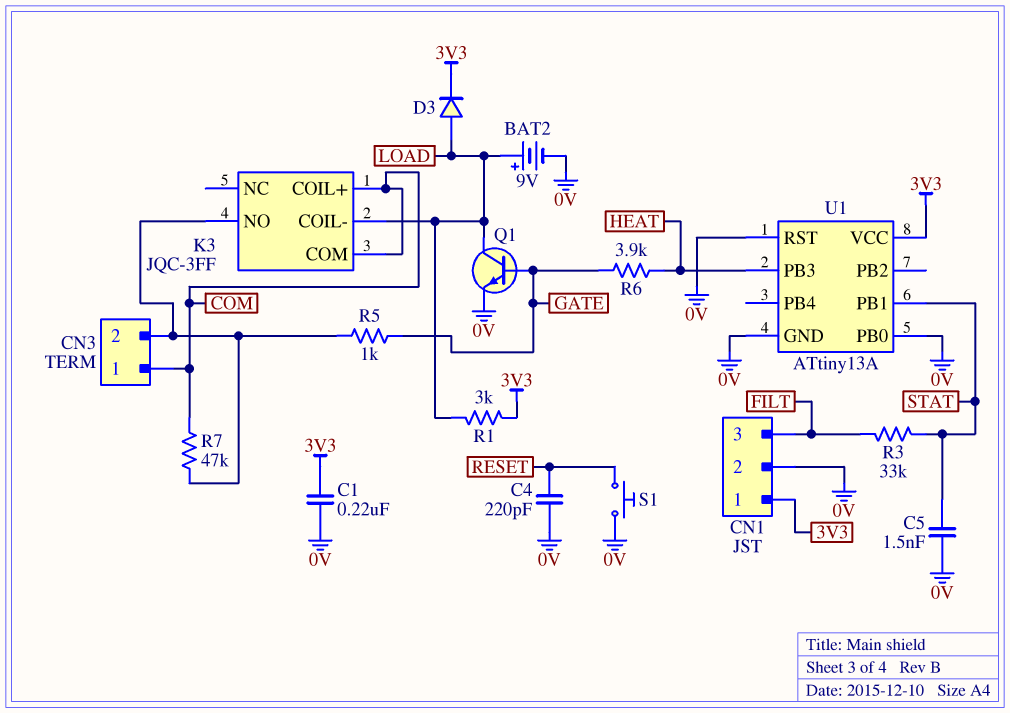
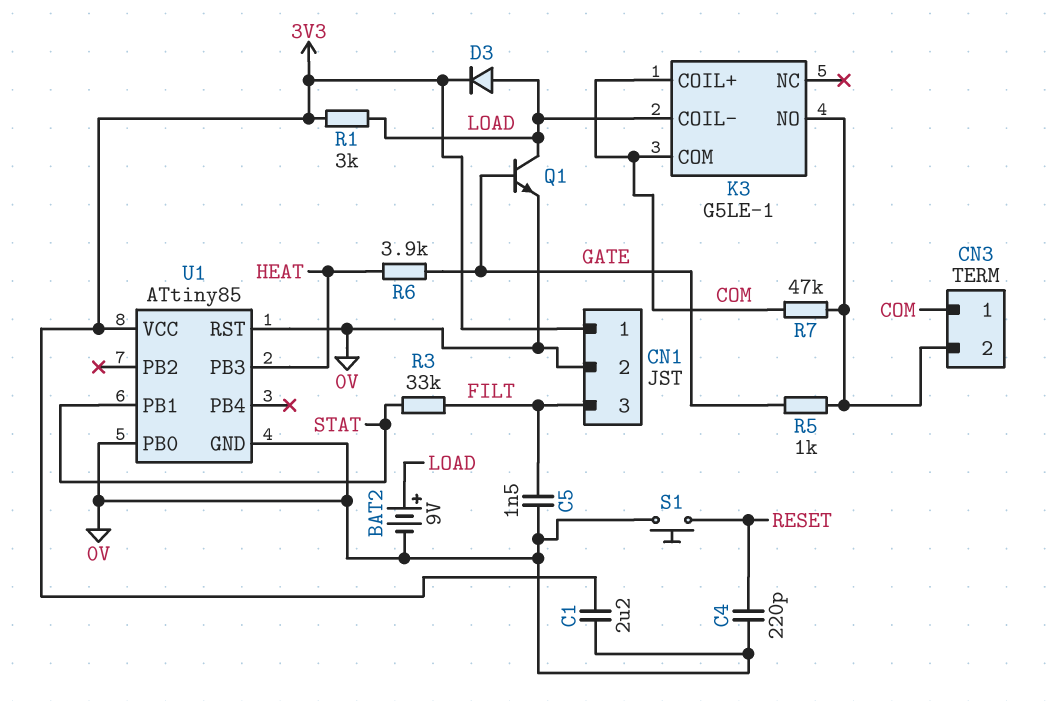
C1: 220nF (0V, 3V3) -> 2.2uF (0V, 3V3)
C5: 1.5nF (0V, STAT) -> 1.5nF (0V, FILT)
K3: JQC-3FF -> G5LE-1
U1: ATtiny13A -> ATtiny85

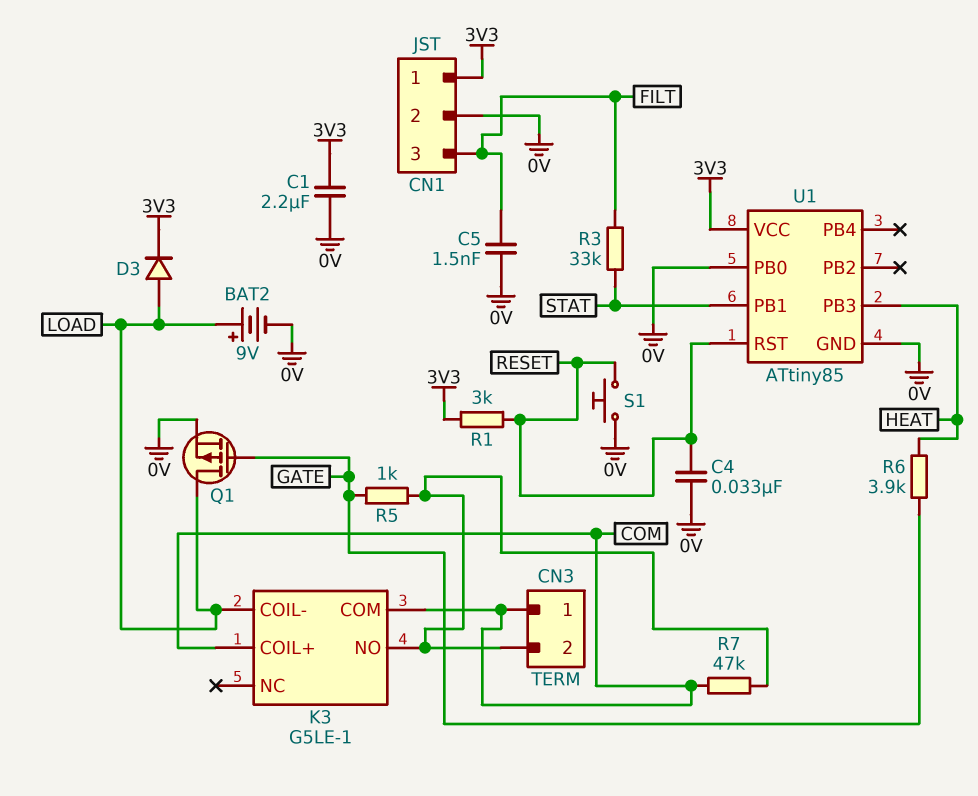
C4: 220pF (0V, RESET) -> 33nF (0V, RESET)
Q1: NPN (B GATE, C LOAD, E 0V) -> PMOS (G GATE, D LOAD, S 0V)
R1: 3k (3V3, LOAD) -> 3k (3V3, RESET)
U1 pin RST: 0V -> RESET

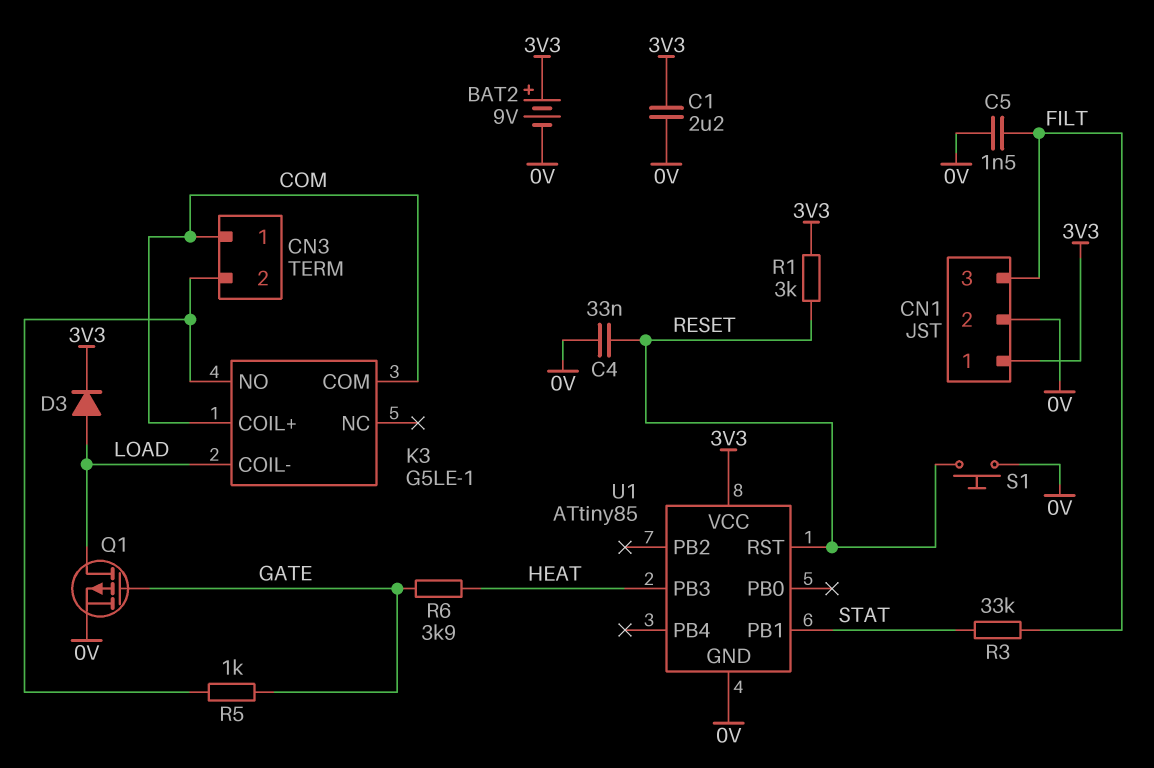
BAT2: 9V (plus LOAD, minus 0V) -> 9V (plus 3V3, minus 0V)
R7: 47k (CN3/2, COM) -> none
U1 pin PB0: 0V -> none

